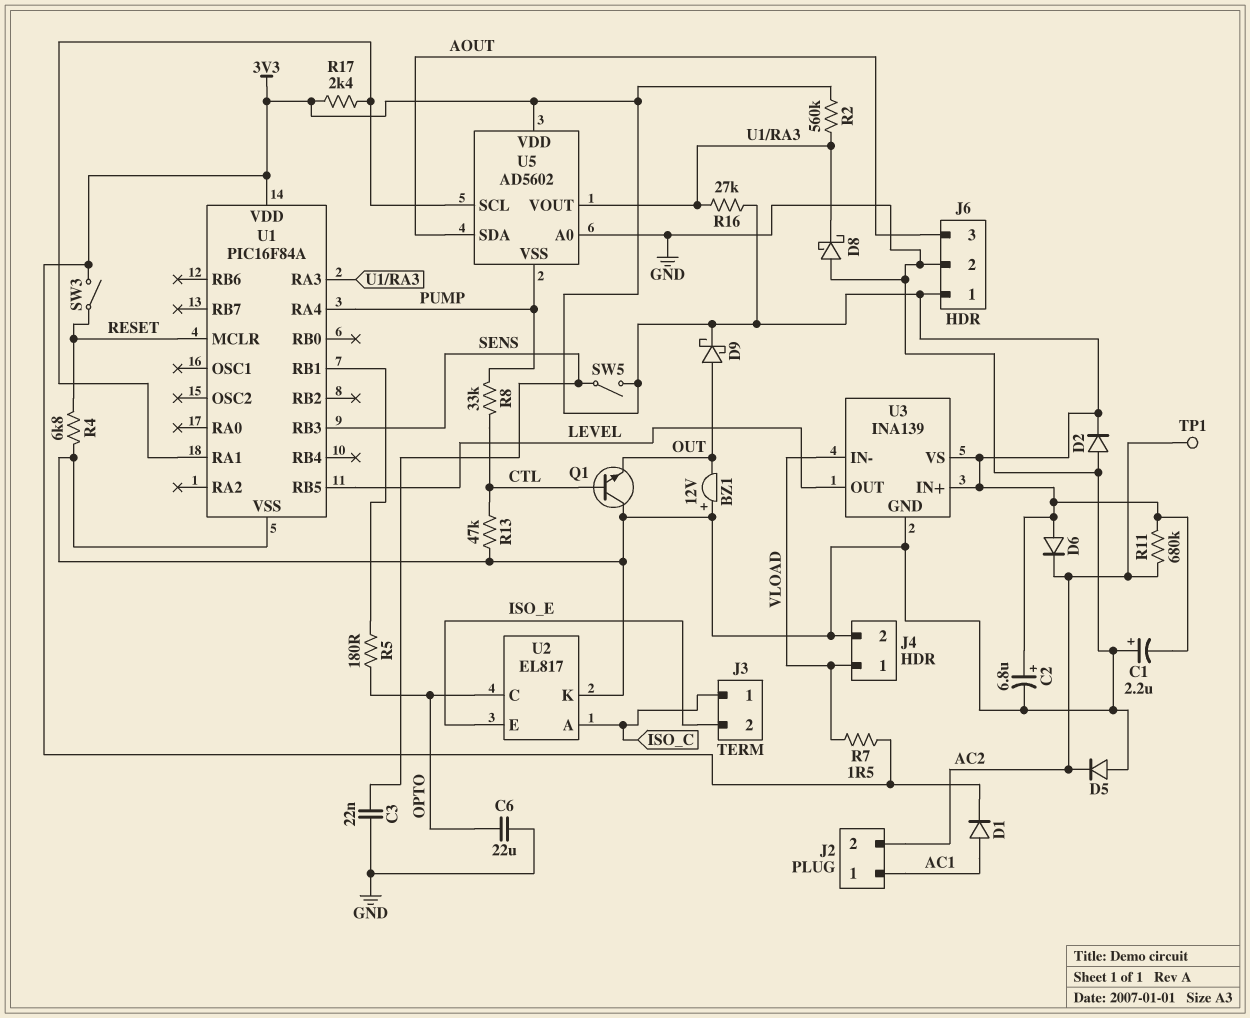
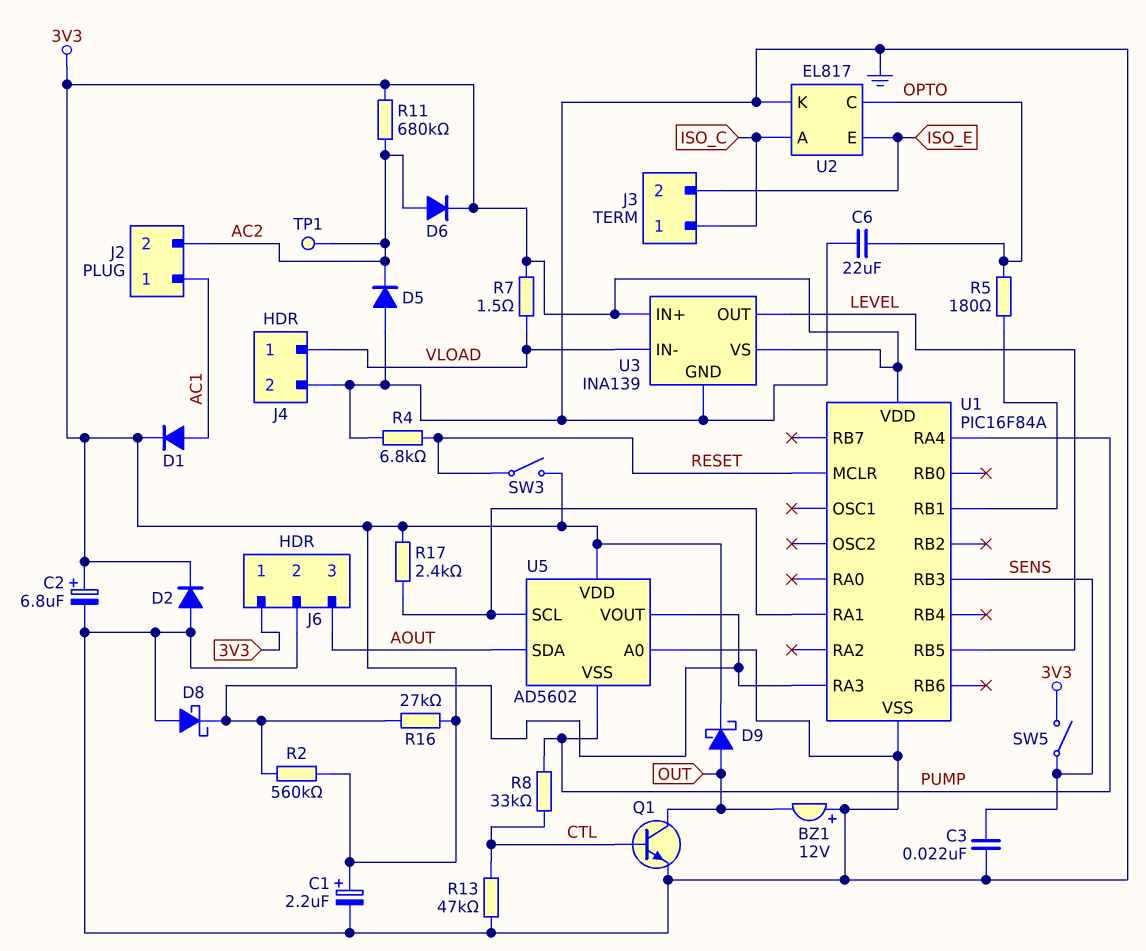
C1: 2.2uF (plus GND, minus 3V3) -> 2.2uF (plus 3V3, minus GND)
D6: diode (A 3V3, K AC2) -> diode (A AC2, K 3V3)
Q1: NPN (B CTL, C GND, E OUT) -> NPN (B CTL, C OUT, E GND)

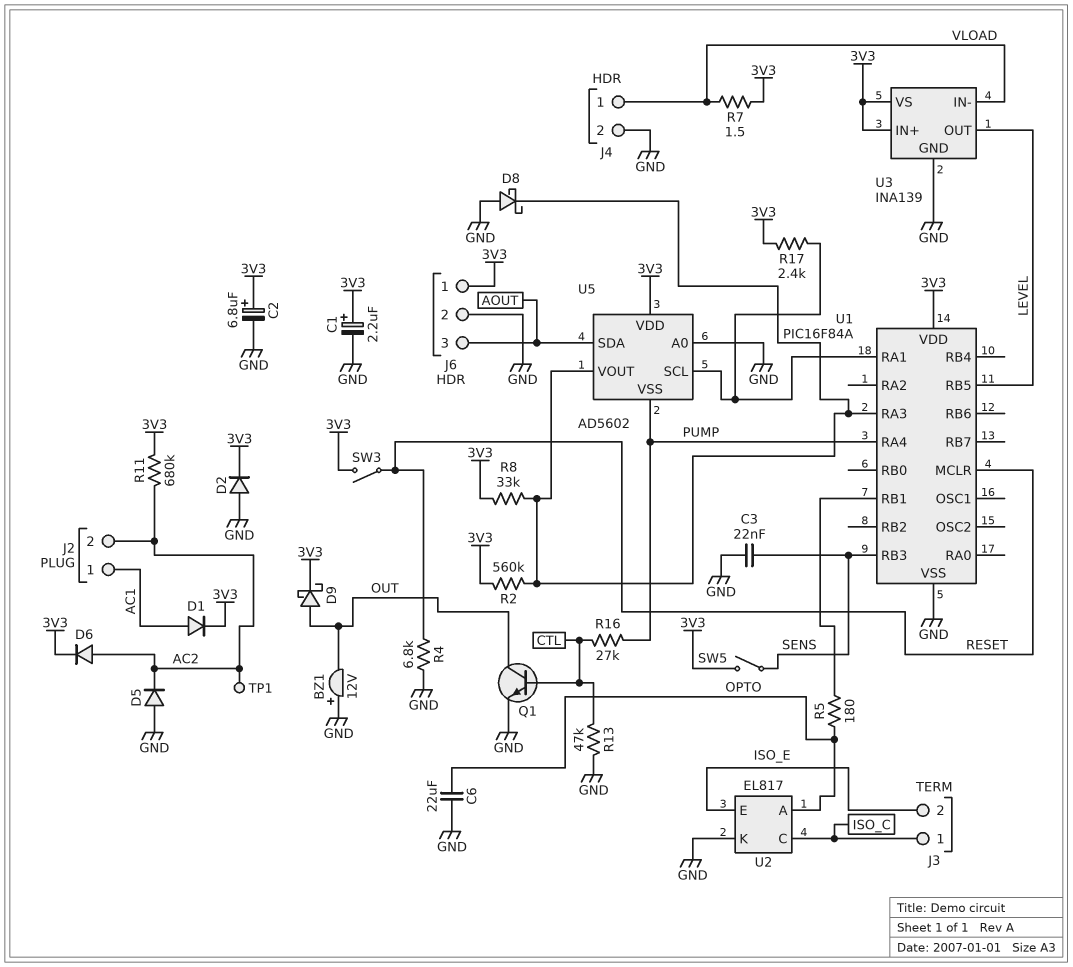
R8: 33k (CTL, PUMP) -> 33k (3V3, U1/RA3)
R16: 27k (3V3, U1/RA3) -> 27k (CTL, PUMP)
U2 pin A: ISO_C -> OPTO
U2 pin C: OPTO -> ISO_C

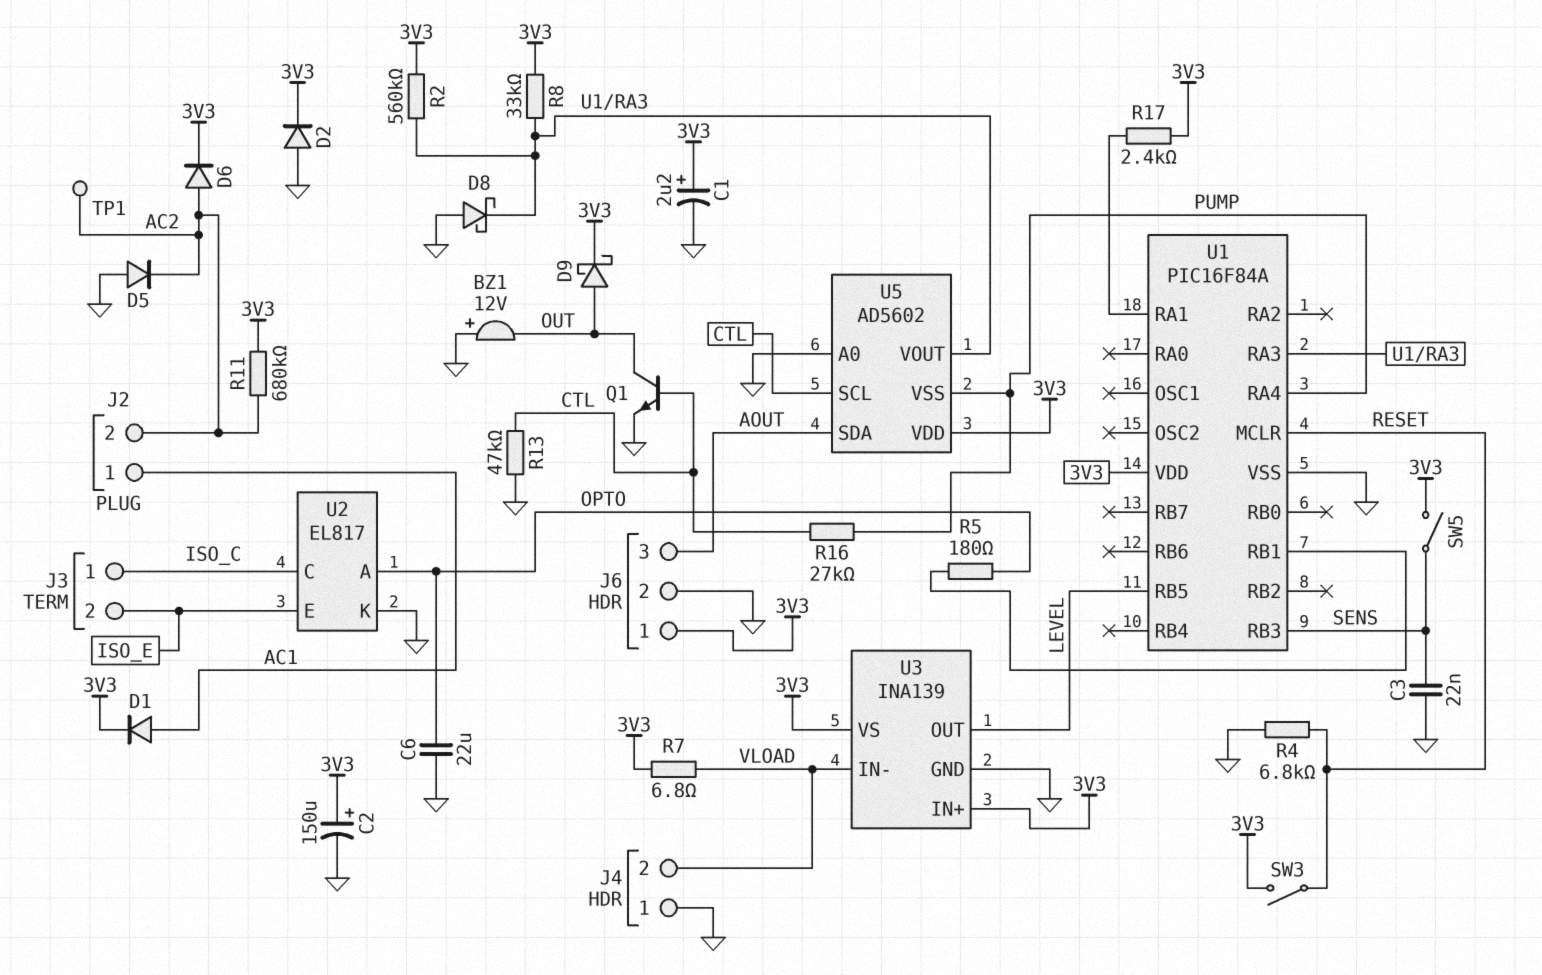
C2: 6.8uF (plus 3V3, minus GND) -> 150uF (plus 3V3, minus GND)
J4 pin 1: VLOAD -> GND
J4 pin 2: GND -> VLOAD
R7: 1.5 (3V3, VLOAD) -> 6.8 (3V3, VLOAD)
U5 pin SCL: U1/RA1 -> CTL

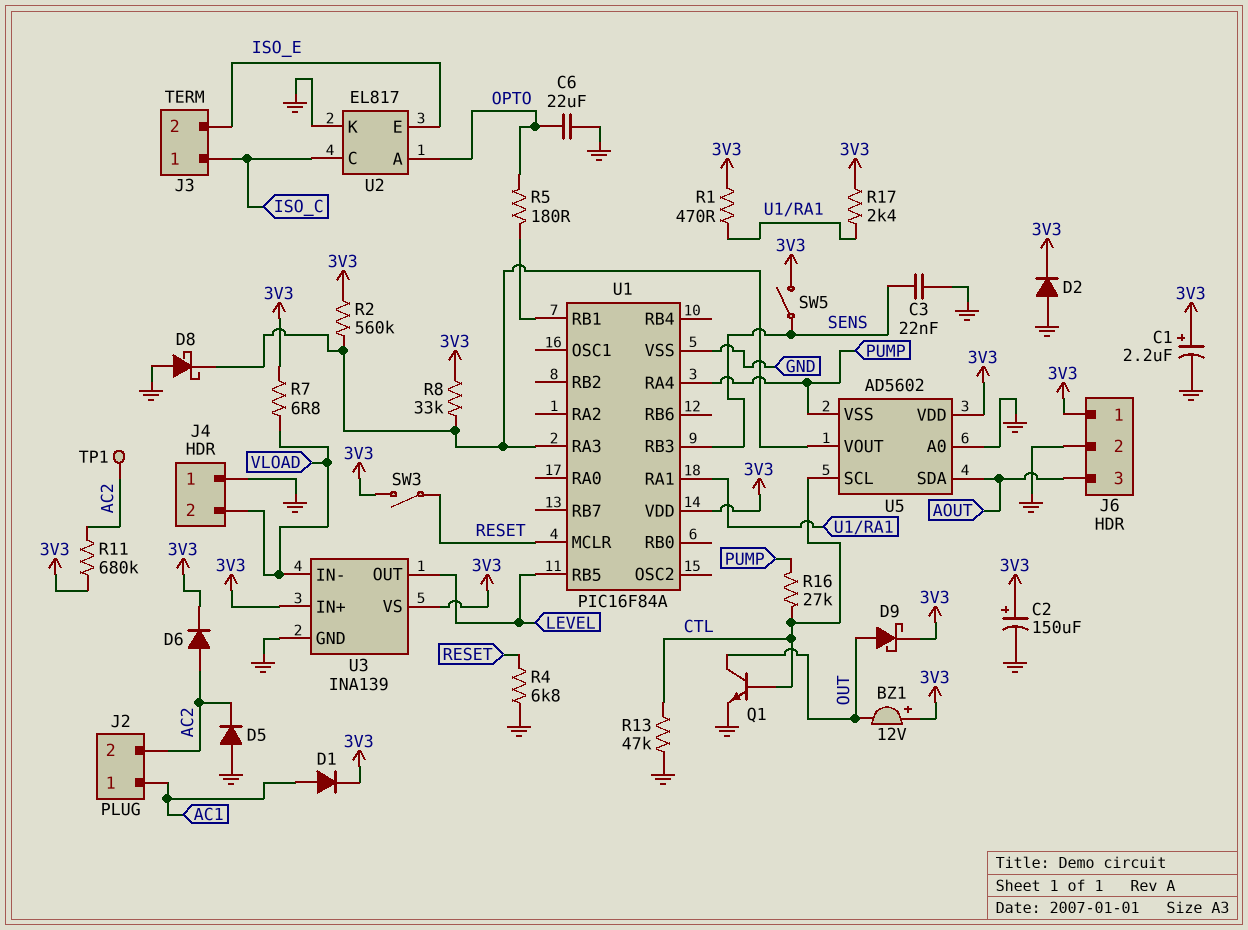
BZ1: buzzer 12V (plus GND, minus OUT) -> buzzer 12V (plus 3V3, minus OUT)
R1: none -> 470 (3V3, U1/RA1)

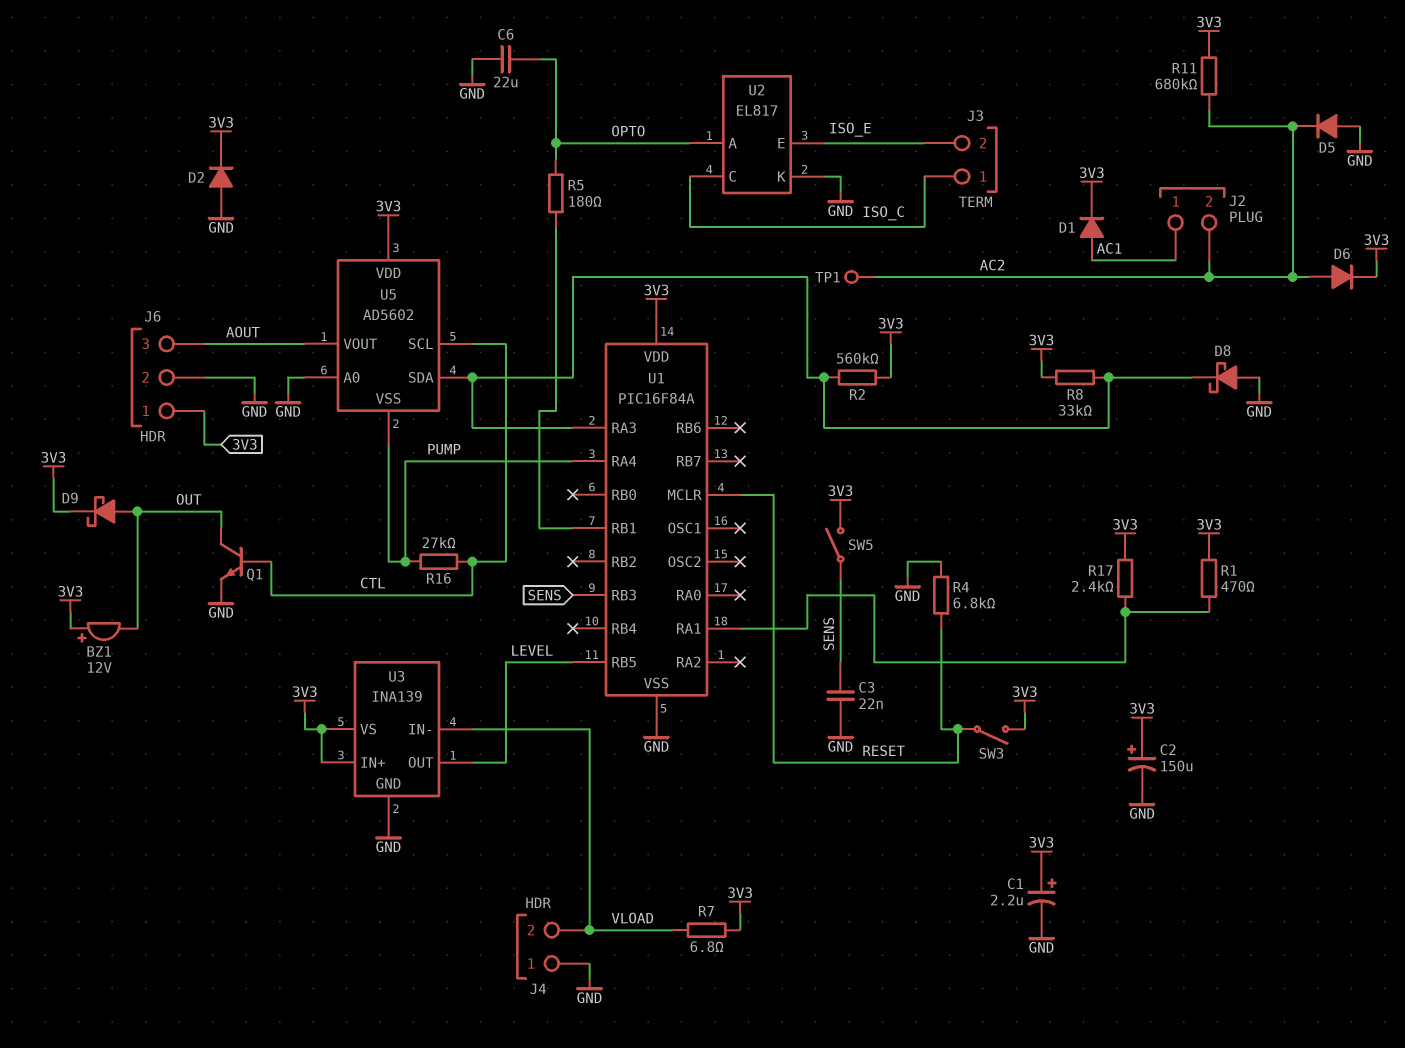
R13: 47k (CTL, GND) -> none
U5 pin SDA: AOUT -> U1/RA3
U5 pin VOUT: U1/RA3 -> AOUT

